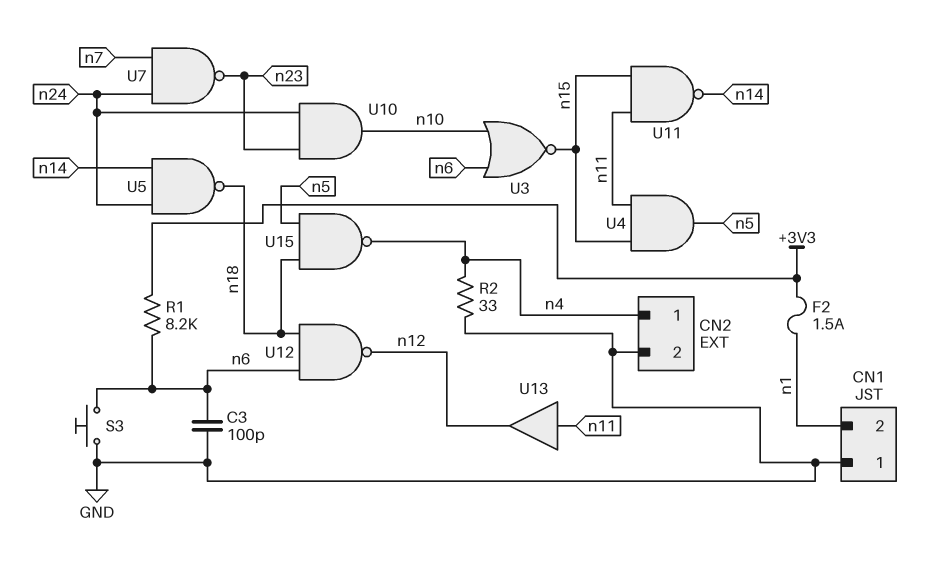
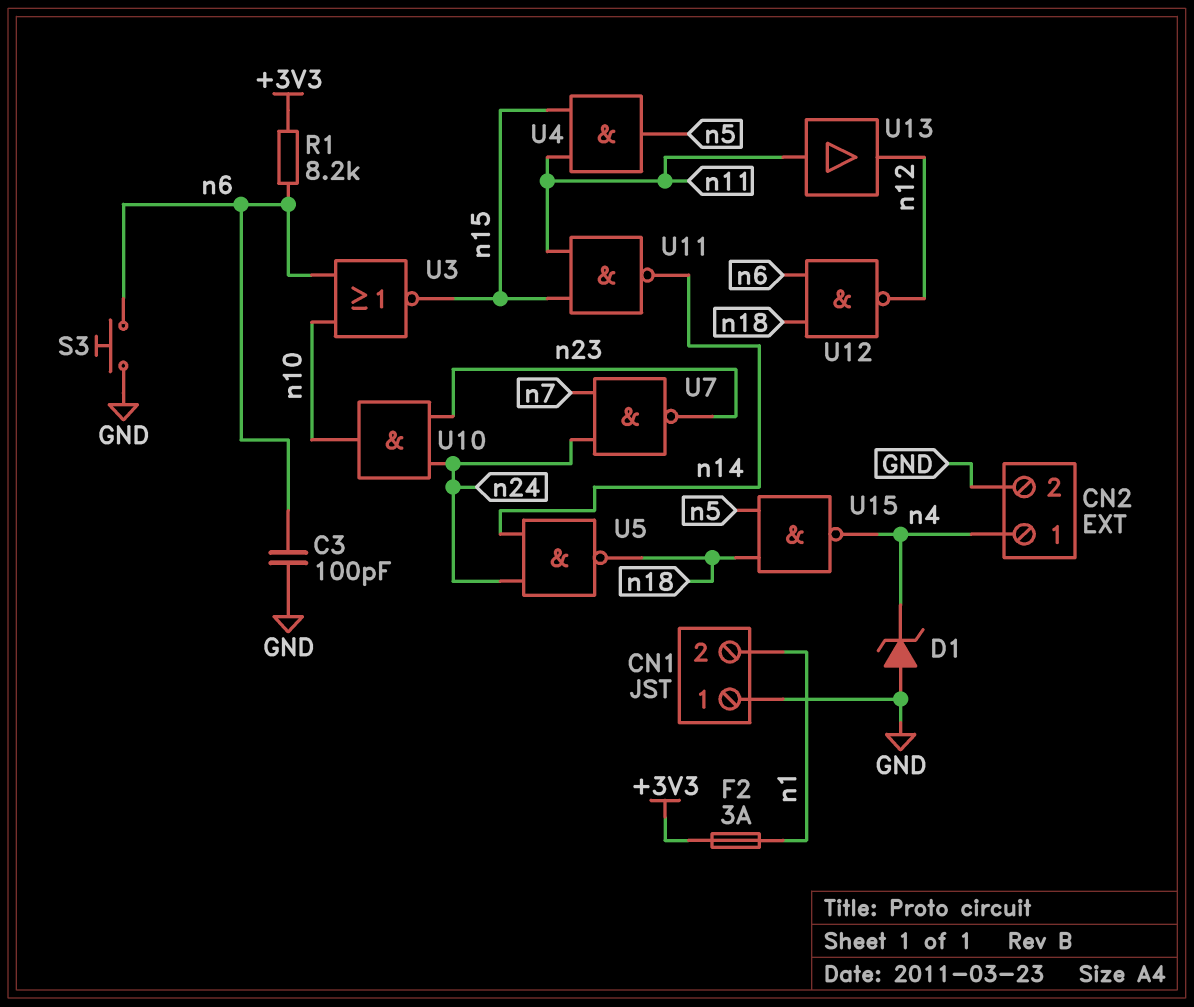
D1: none -> zener (A GND, K n4)
F2: 1.5A (+3V3, n1) -> 3A (+3V3, n1)
R2: 33 (GND, n4) -> none

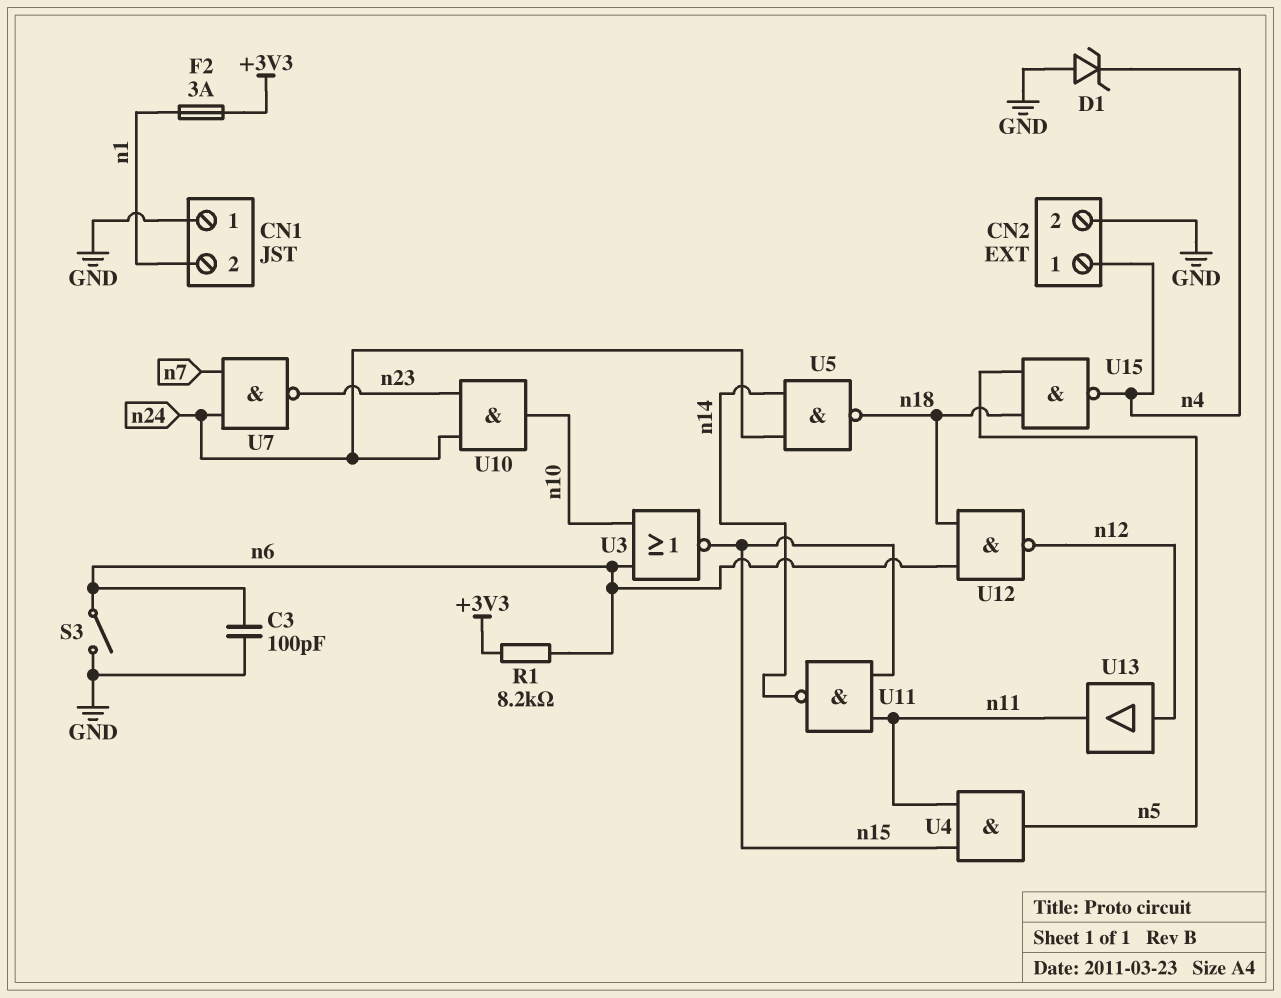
S3: button (GND, n6) -> switch (GND, n6)
U13: buffer (in n11, out n12) -> buffer (in n12, out n11)

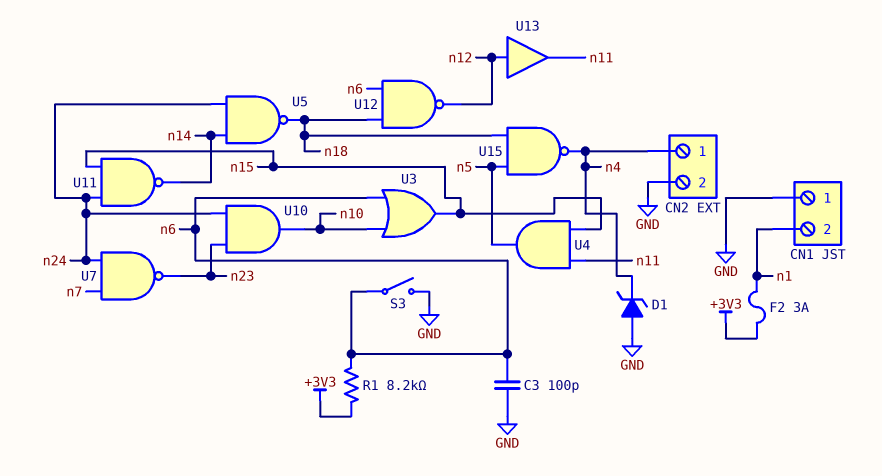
U3: NOR (in n6, in n10, out n15) -> OR (in n6, in n10, out n15)
U11: NAND (in n11, in n15, out n14) -> NAND (in n15, in n24, out n14)

